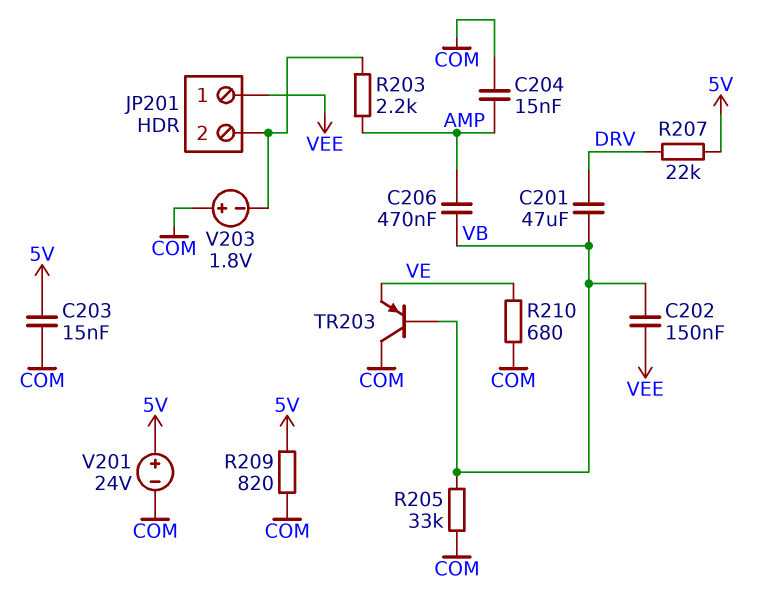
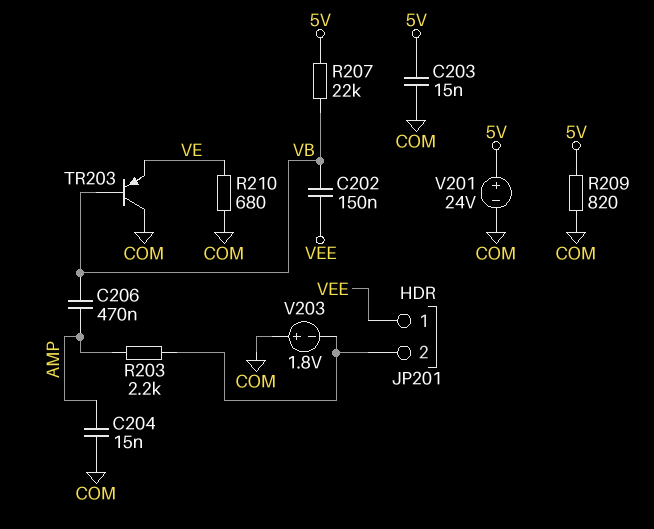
C201: 47uF (DRV, VB) -> none
R205: 33k (COM, VB) -> none
R207: 22k (5V, DRV) -> 22k (5V, VB)

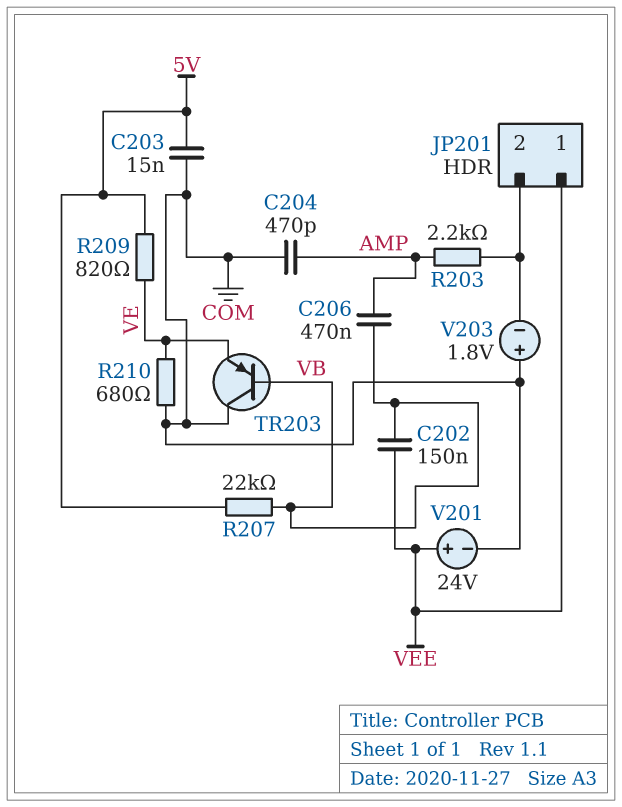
C204: 15nF (AMP, COM) -> 470pF (AMP, COM)
R209: 820 (5V, COM) -> 820 (5V, VE)
V201: 24V (plus 5V, minus COM) -> 24V (plus VEE, minus COM)

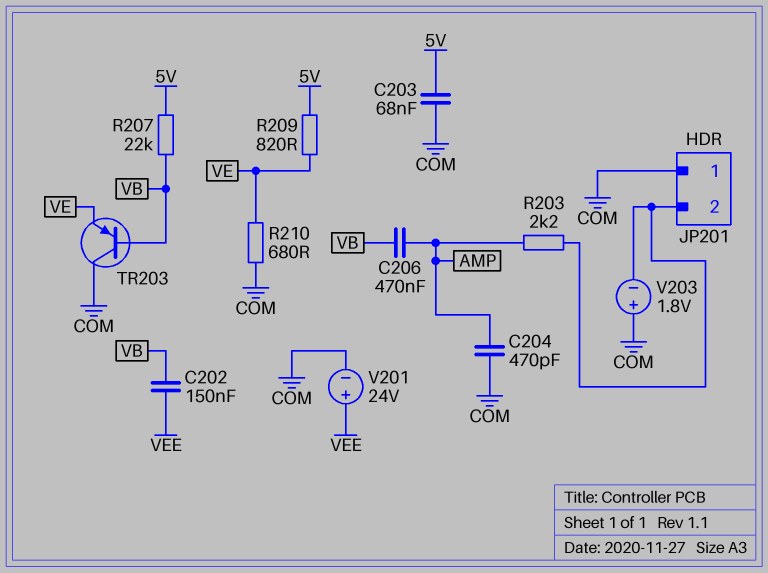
C203: 15nF (5V, COM) -> 68nF (5V, COM)
JP201 pin 1: VEE -> COM

